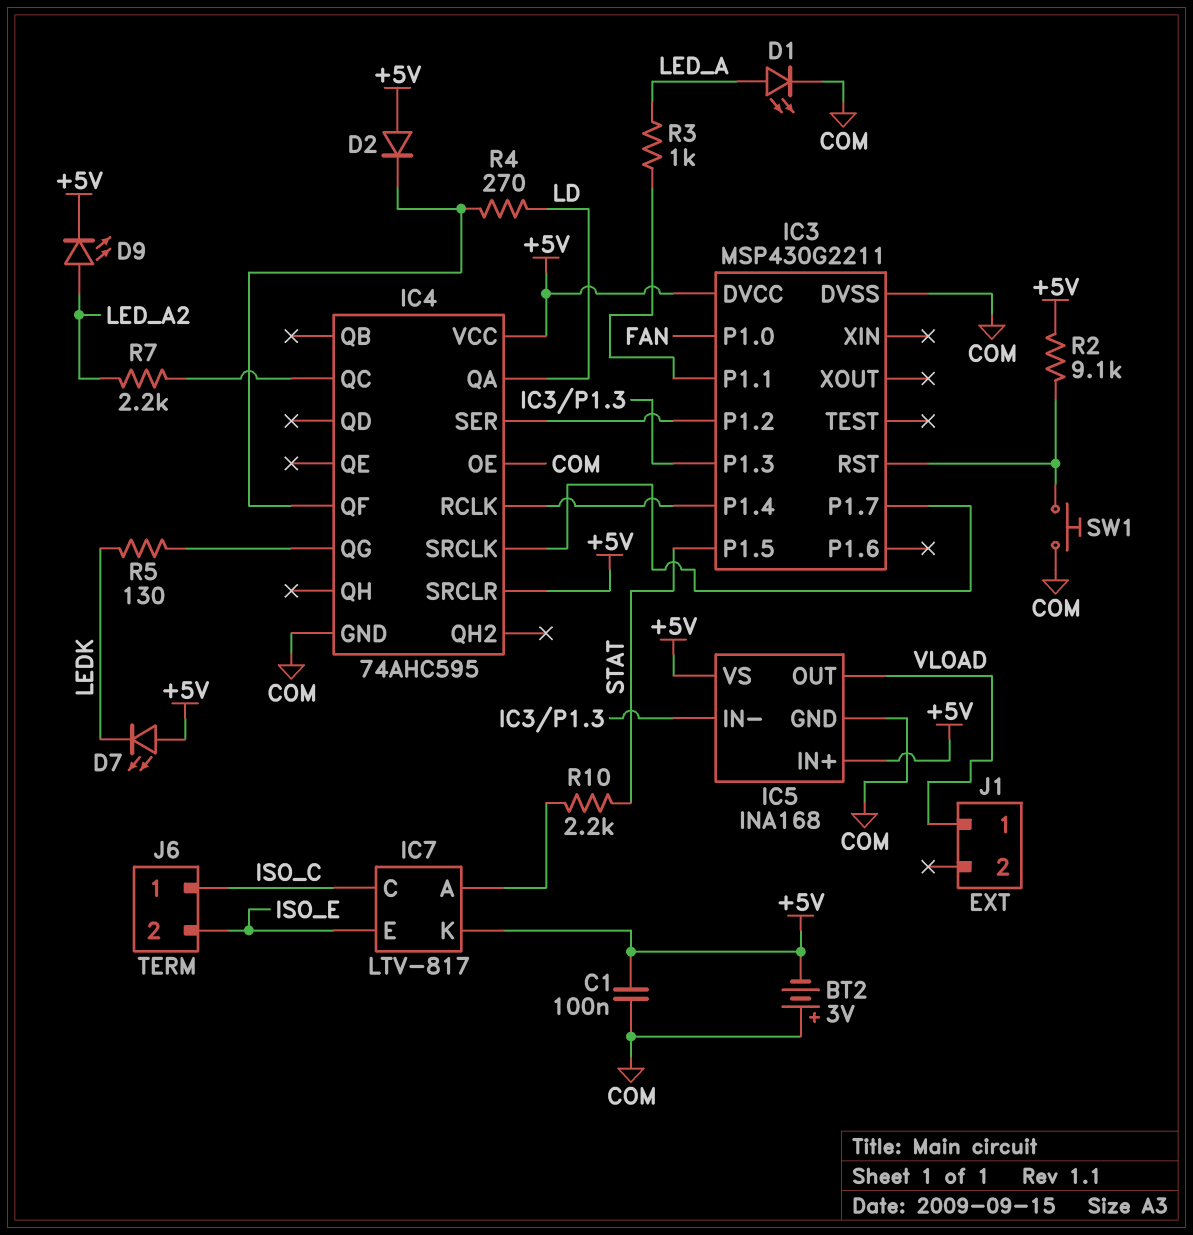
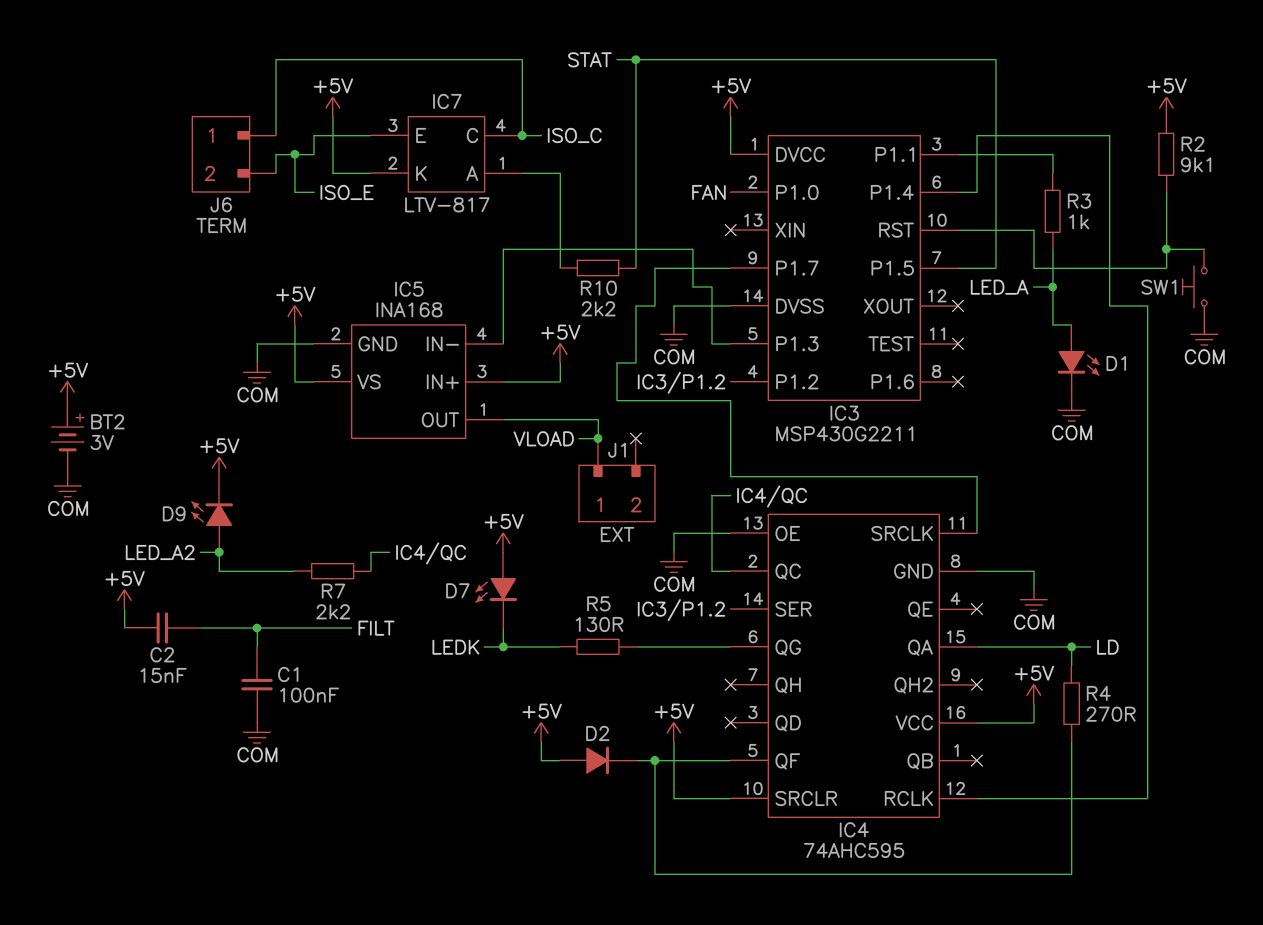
BT2: 3V (plus COM, minus +5V) -> 3V (plus +5V, minus COM)
C1: 100nF (+5V, COM) -> 100nF (COM, FILT)
C2: none -> 15nF (+5V, FILT)

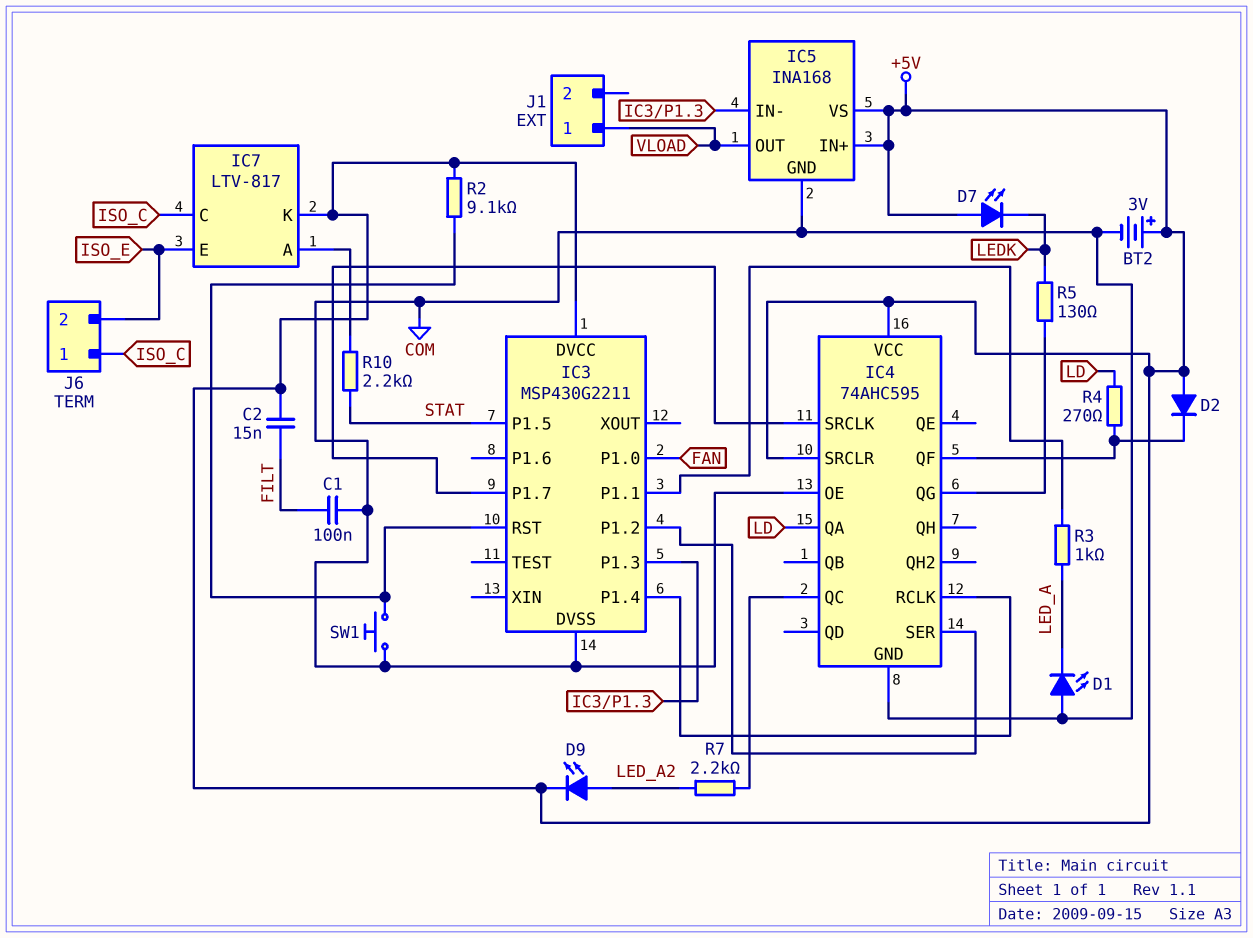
D1: LED (A LED_A, K COM) -> LED (A COM, K LED_A)

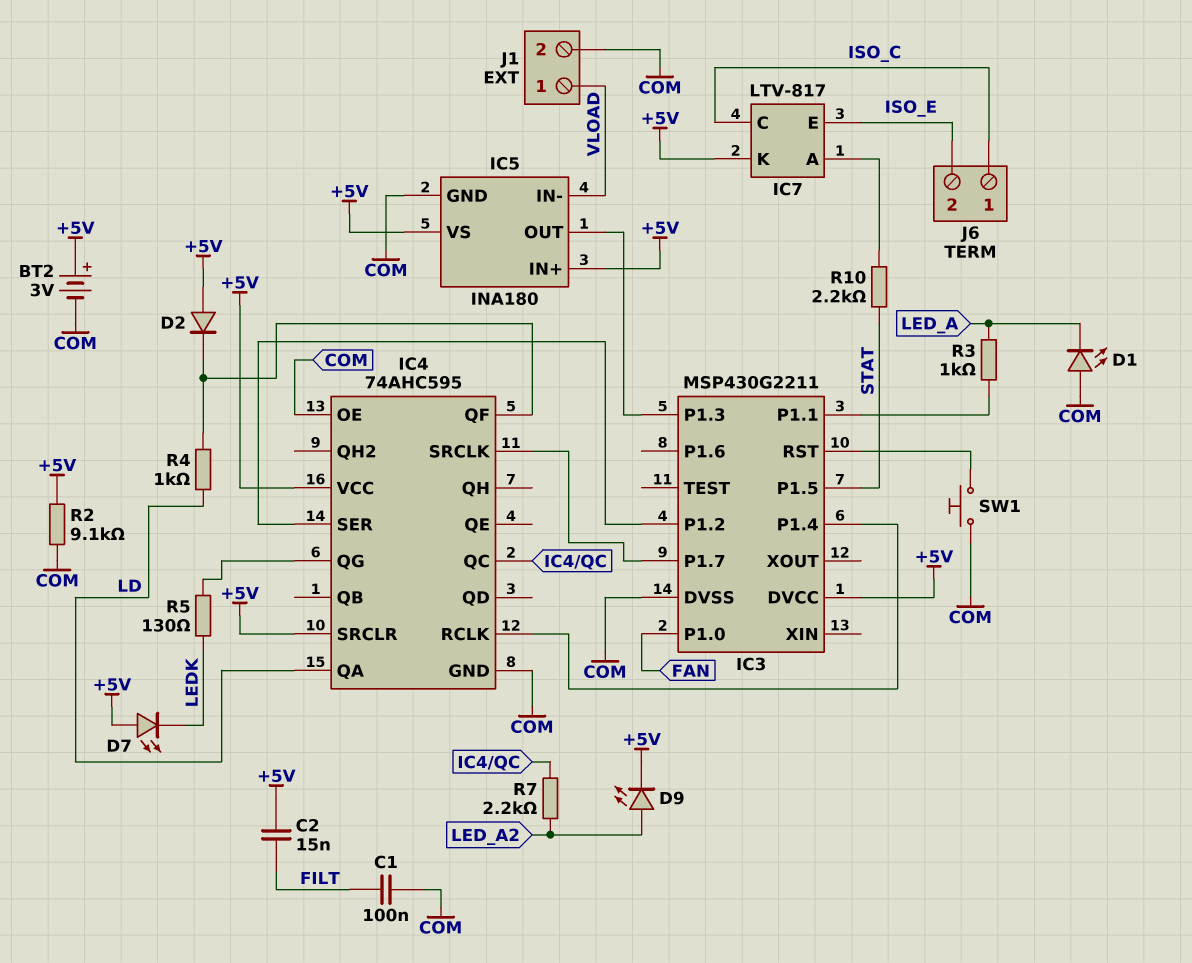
IC5: INA168 -> INA180
IC5 pin IN-: IC3/P1.3 -> VLOAD
IC5 pin OUT: VLOAD -> IC3/P1.3
J1 pin 2: none -> COM
R2: 9.1k (+5V, IC3/RST) -> 9.1k (+5V, COM)
R4: 270 (IC4/QF, LD) -> 1k (IC4/QF, LD)

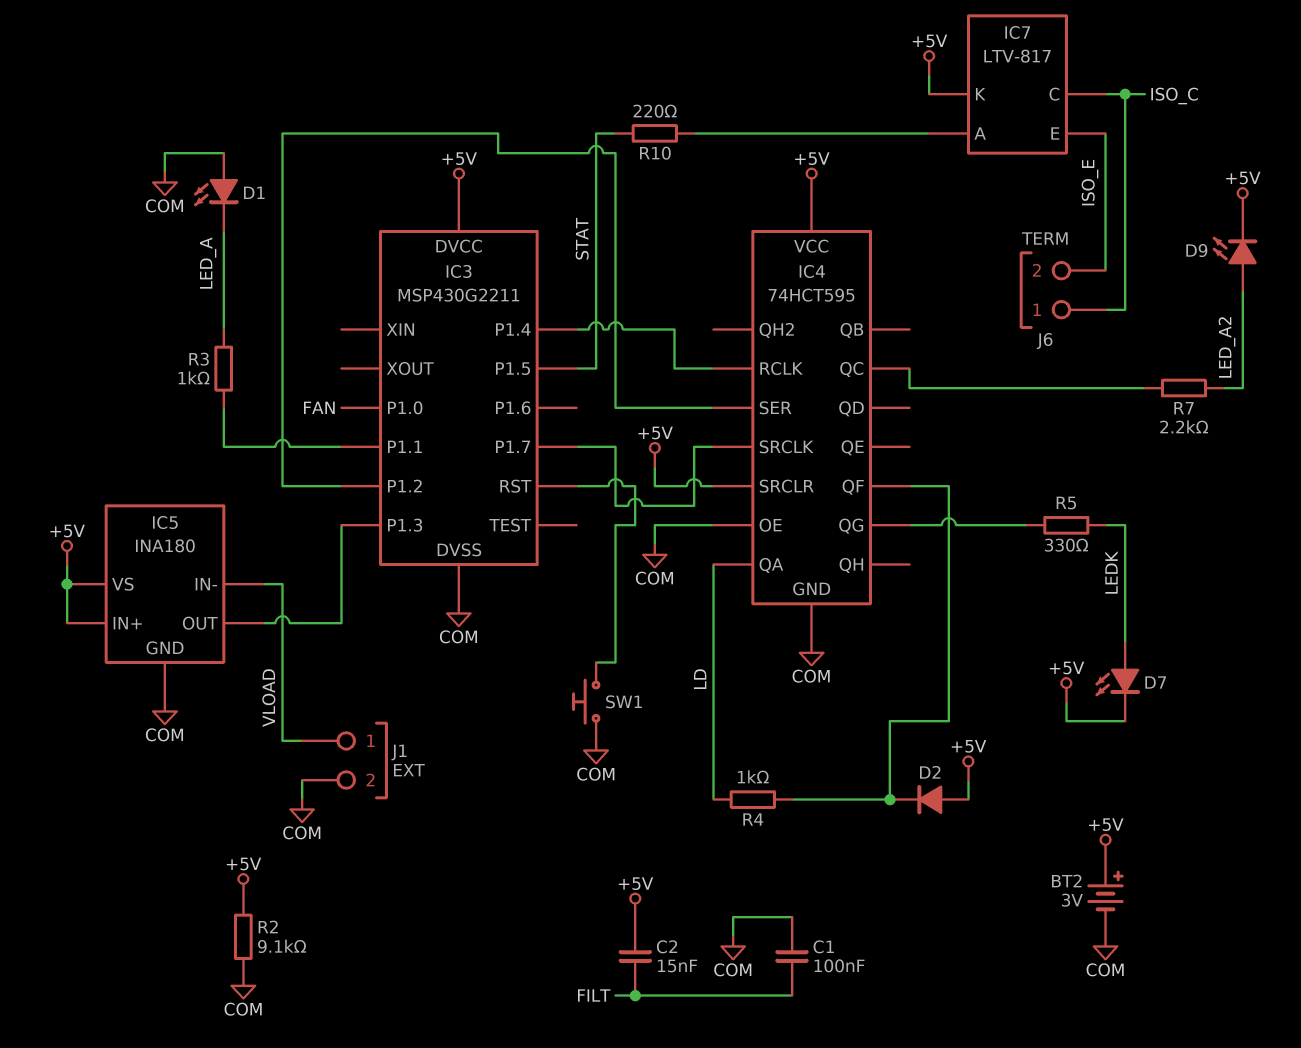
D7: LED (A +5V, K LEDK) -> LED (A LEDK, K +5V)
IC4: 74AHC595 -> 74HCT595
R5: 130 (IC4/QG, LEDK) -> 330 (IC4/QG, LEDK)
R10: 2.2k (IC7/A, STAT) -> 220 (IC7/A, STAT)

